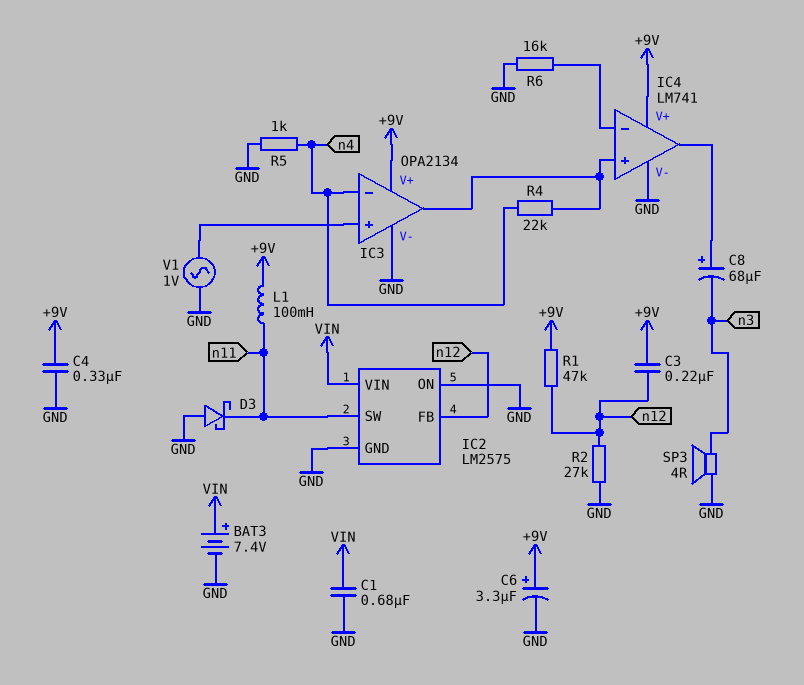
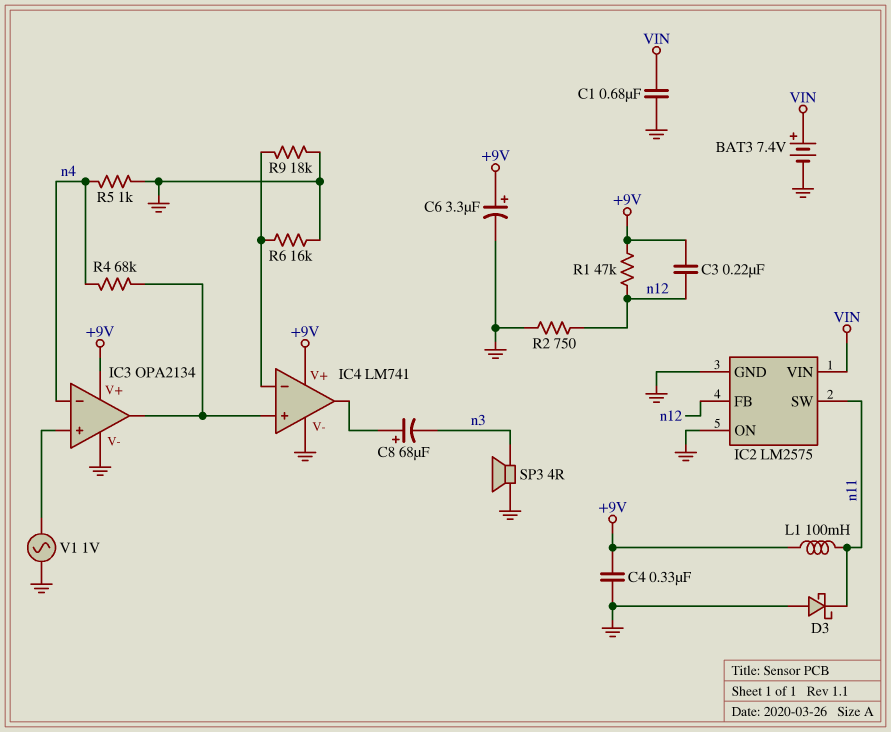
R2: 27k (GND, n12) -> 750 (GND, n12)
R4: 22k (IC3/out, n4) -> 68k (IC3/out, n4)
R9: none -> 18k (GND, IC4/in-)

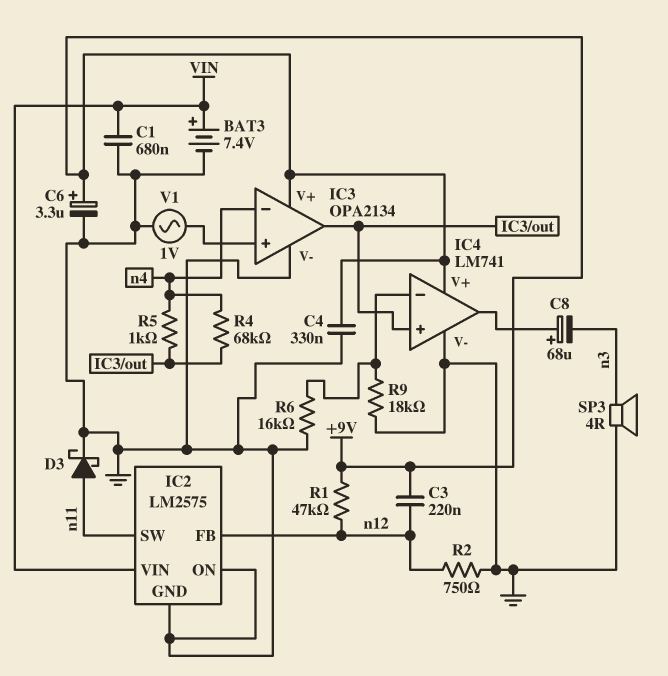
D3: schottky (A GND, K n11) -> schottky (A n11, K GND)
L1: 100mH (+9V, n11) -> none
R5: 1k (GND, n4) -> 1k (IC3/out, n4)

